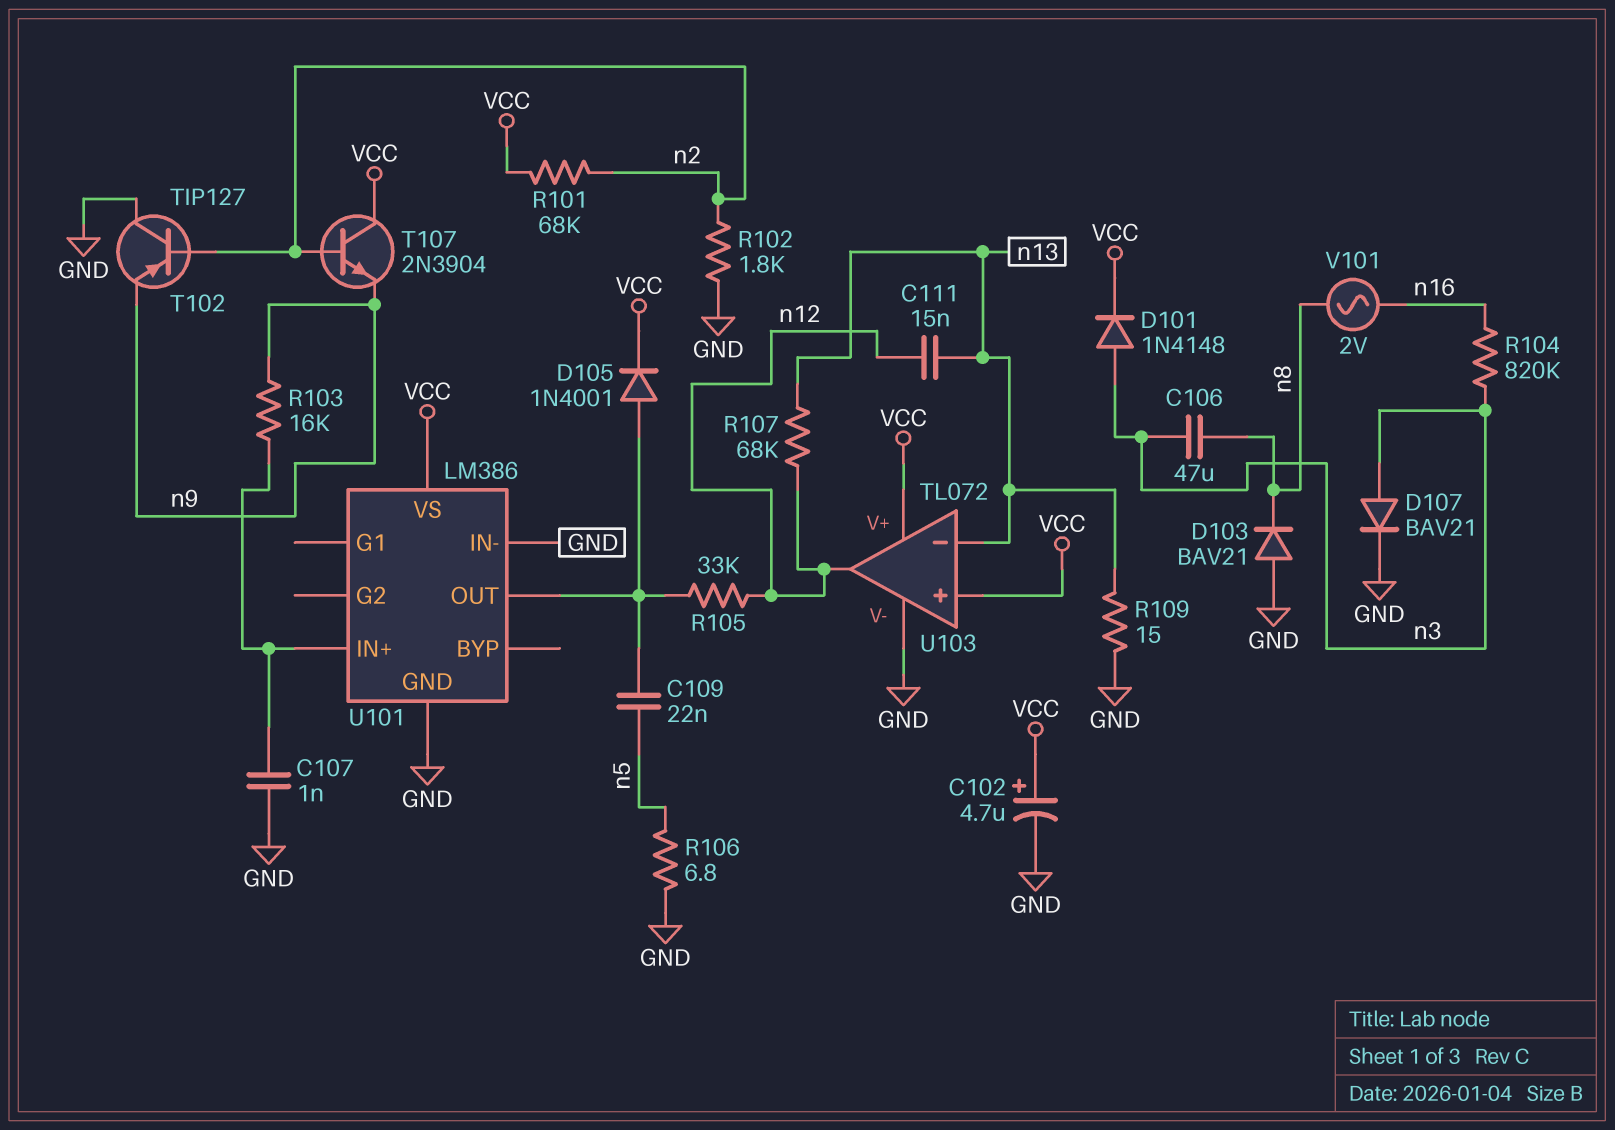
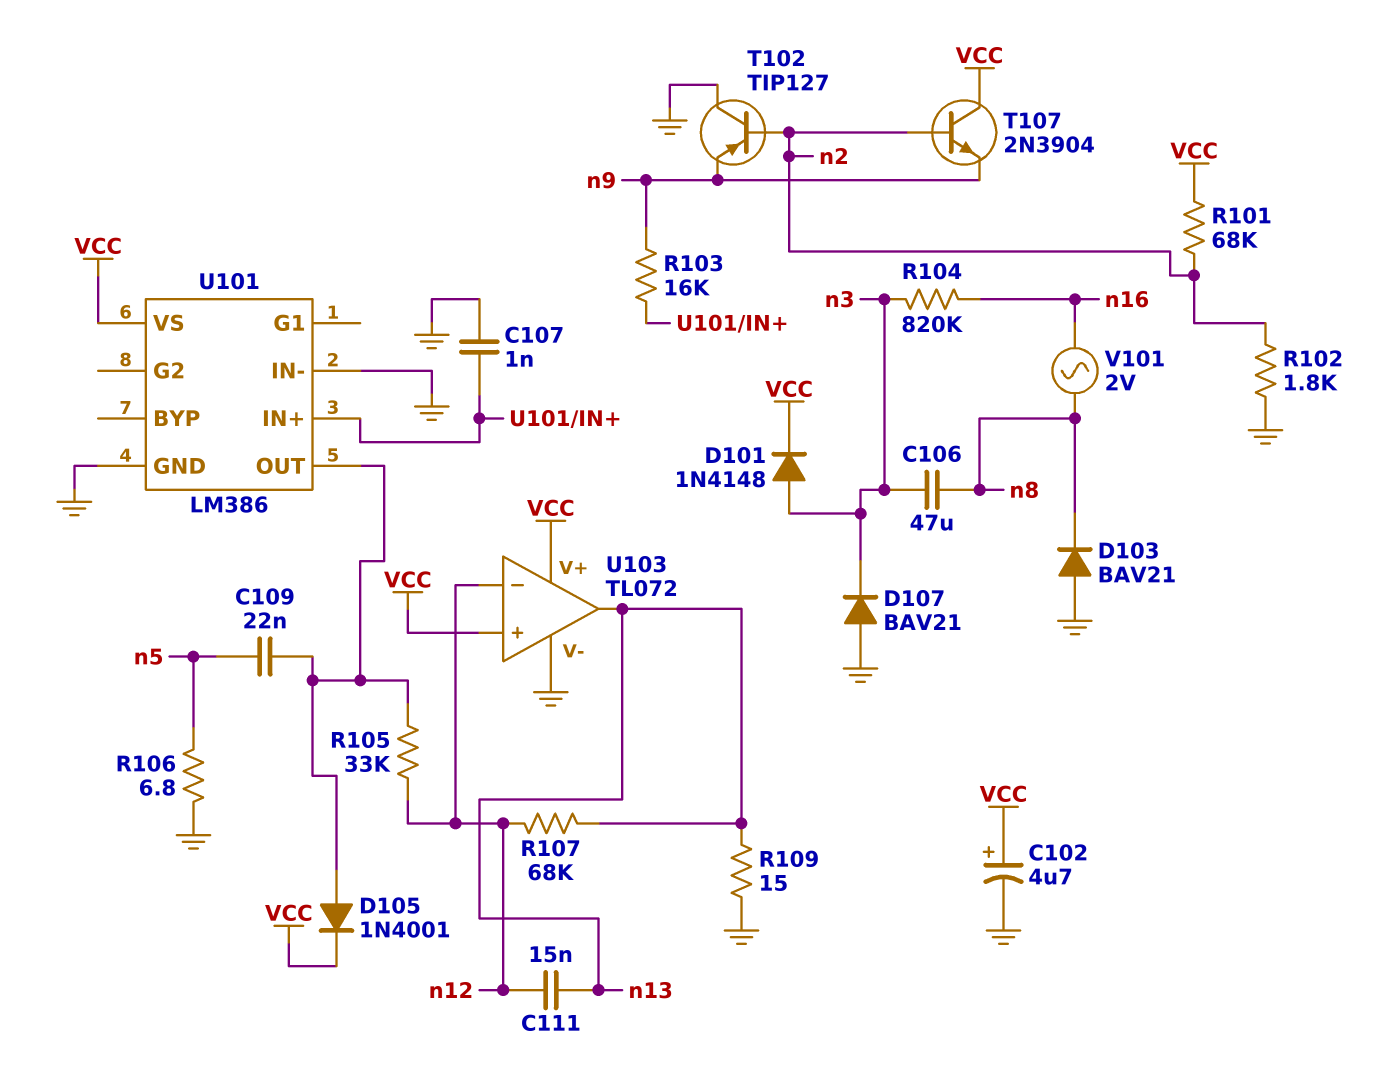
D107: diode BAV21 (A n3, K GND) -> diode BAV21 (A GND, K n3)
U103 pin in-: n13 -> n12
U103 pin out: n12 -> n13

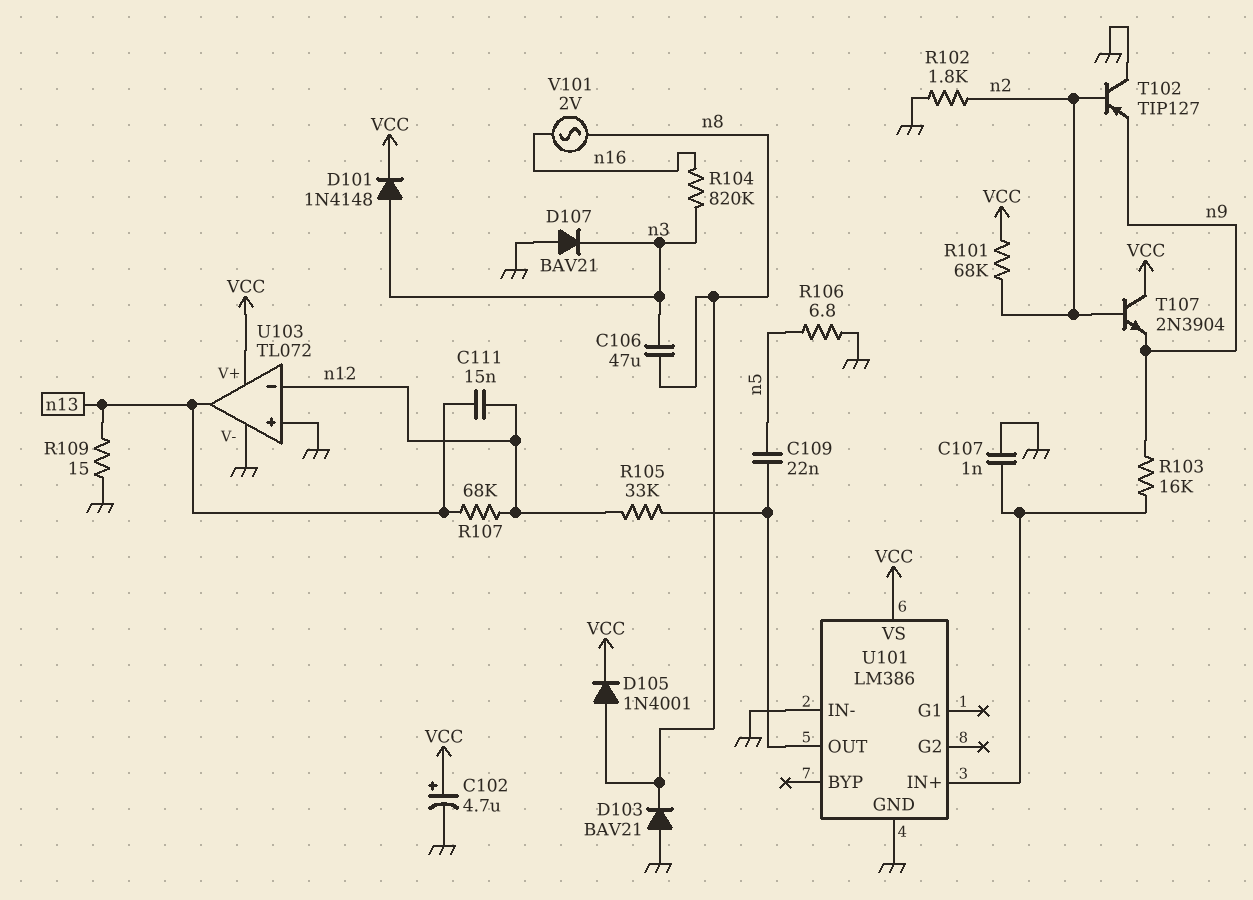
D105: diode 1N4001 (A U101/OUT, K VCC) -> diode 1N4001 (A n8, K VCC)
U103 pin in+: VCC -> GND

